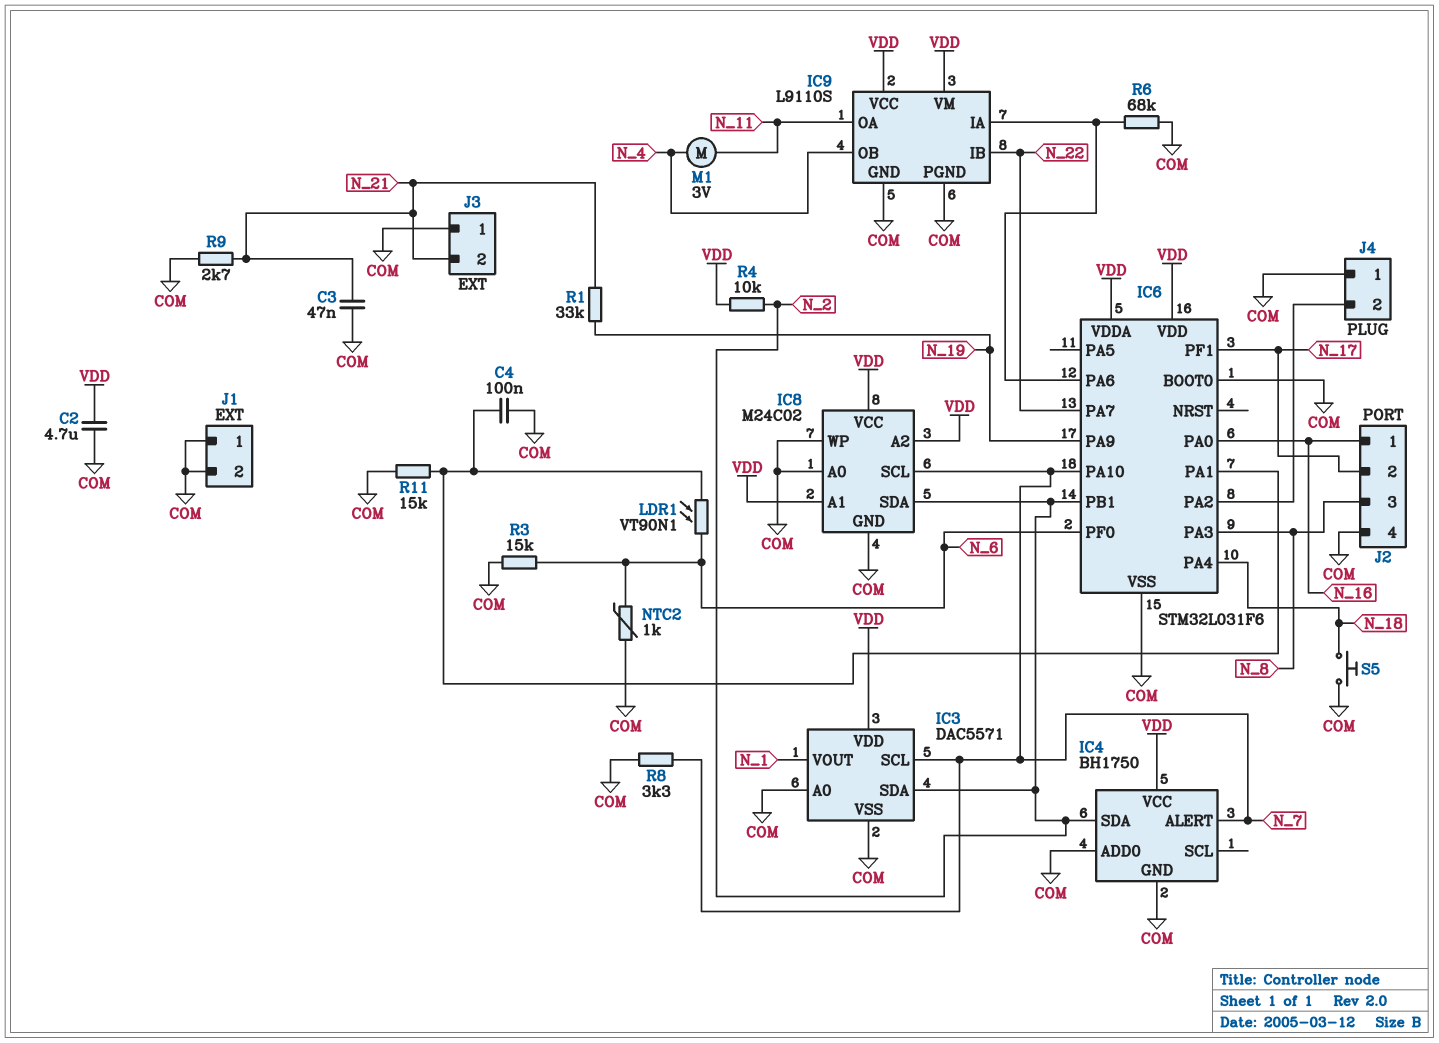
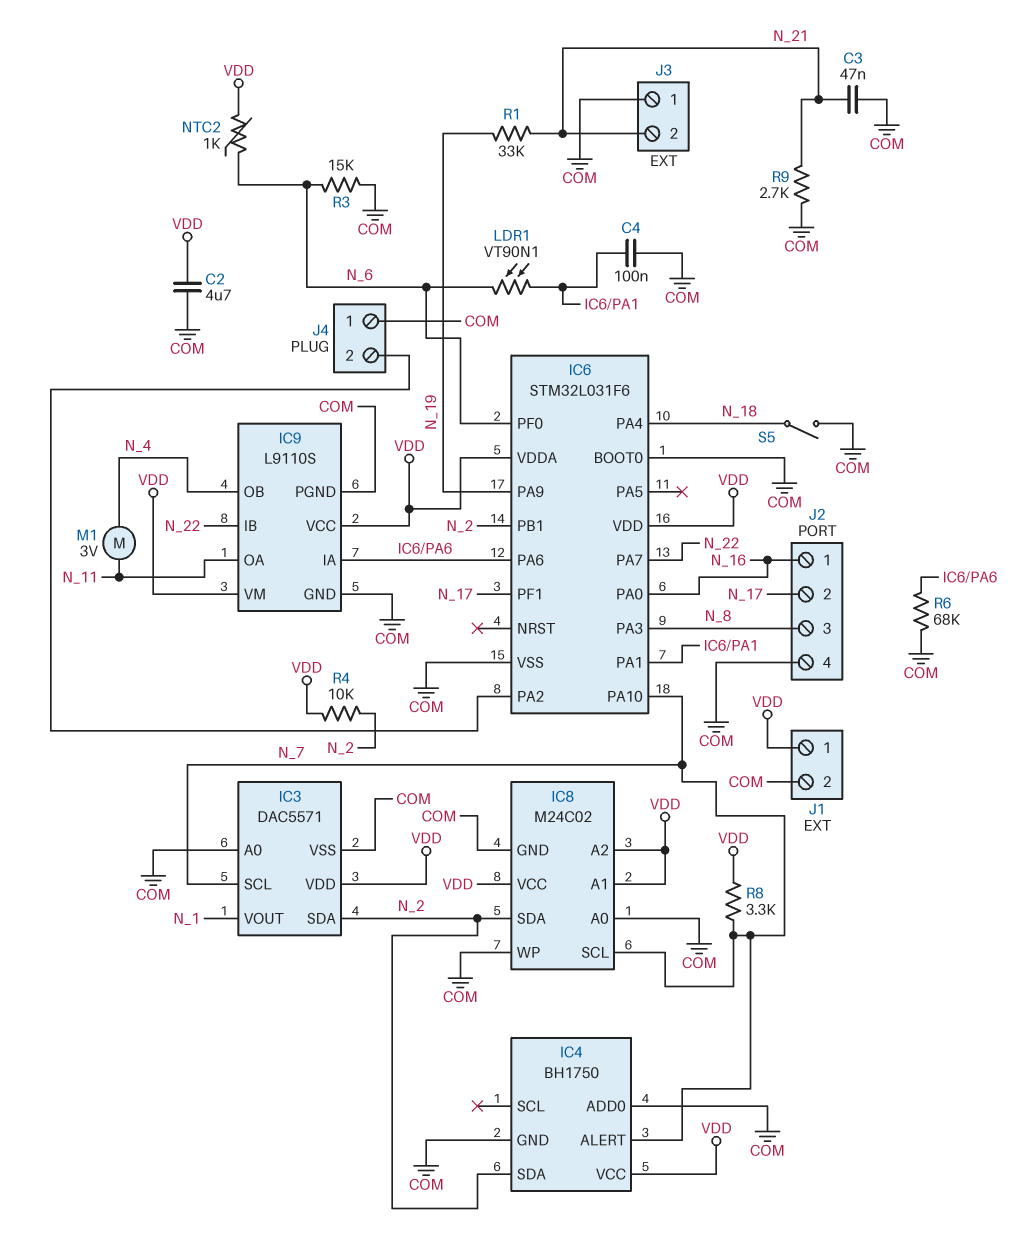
J1 pin 1: COM -> VDD
NTC2: 1k (COM, N_6) -> 1k (N_6, VDD)
R8: 3.3k (COM, N_7) -> 3.3k (N_7, VDD)
R11: 15k (COM, IC6/PA1) -> none
S5: button (COM, N_18) -> switch (COM, N_18)

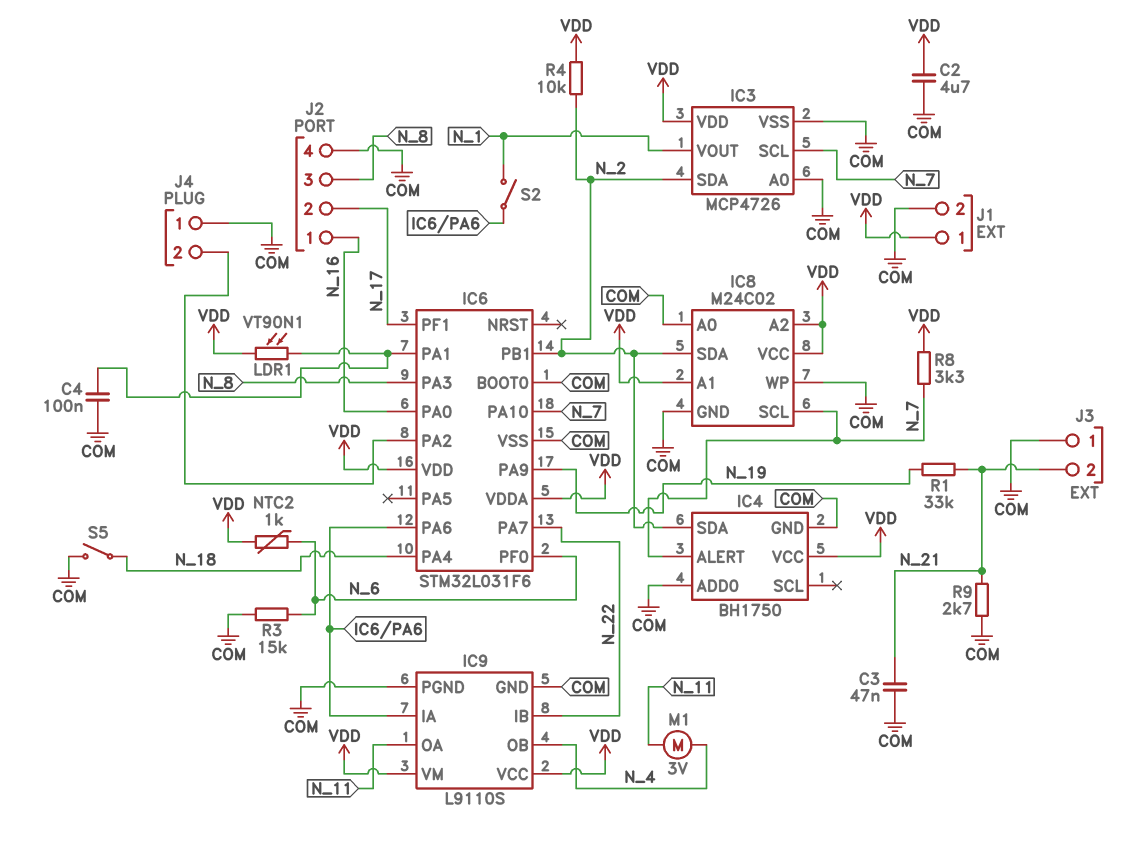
IC3: DAC5571 -> MCP4726
LDR1: VT90N1 (IC6/PA1, N_6) -> VT90N1 (IC6/PA1, VDD)
R6: 68k (COM, IC6/PA6) -> none
S2: none -> switch (IC6/PA6, N_1)

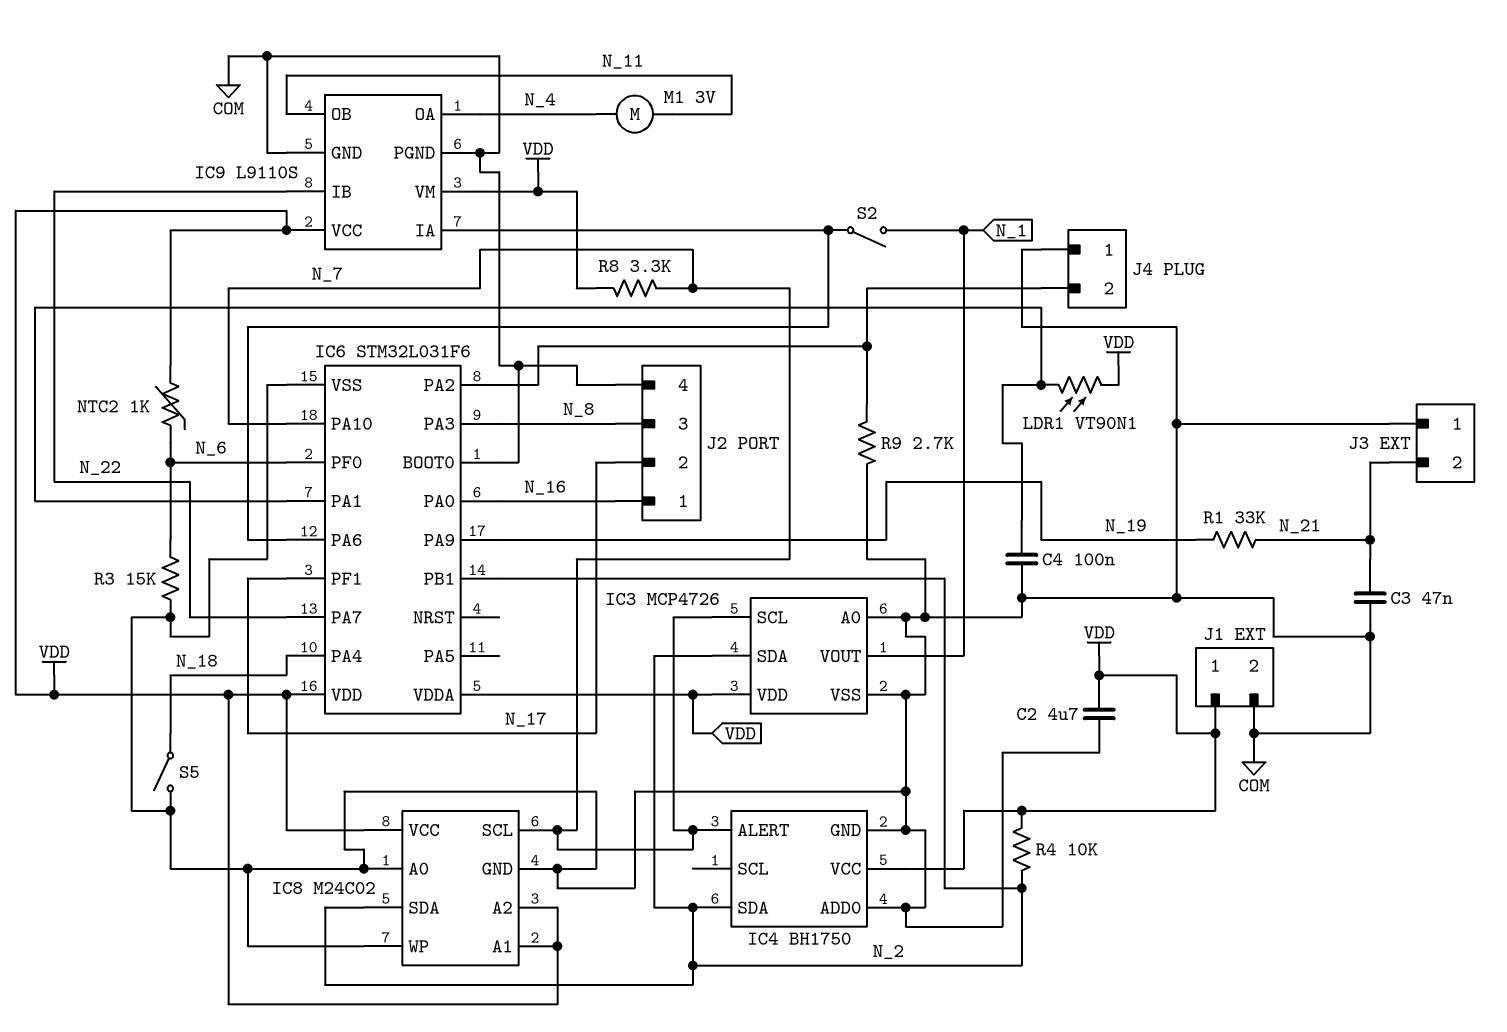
IC9 pin OA: N_11 -> N_4
IC9 pin OB: N_4 -> N_11
R9: 2.7k (COM, N_21) -> 2.7k (COM, IC6/PA2)

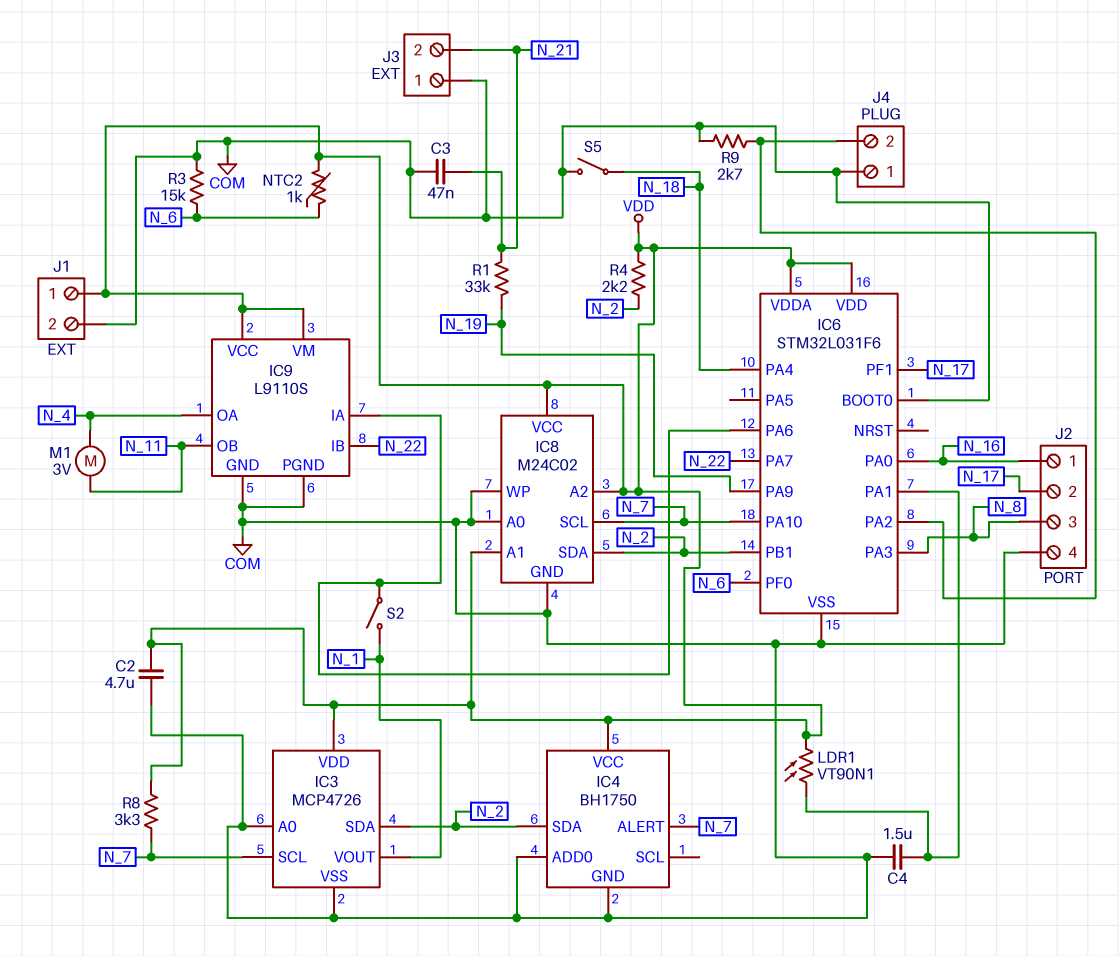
C4: 100nF (COM, IC6/PA1) -> 1.5uF (COM, IC6/PA1)
R4: 10k (N_2, VDD) -> 2.2k (N_2, VDD)

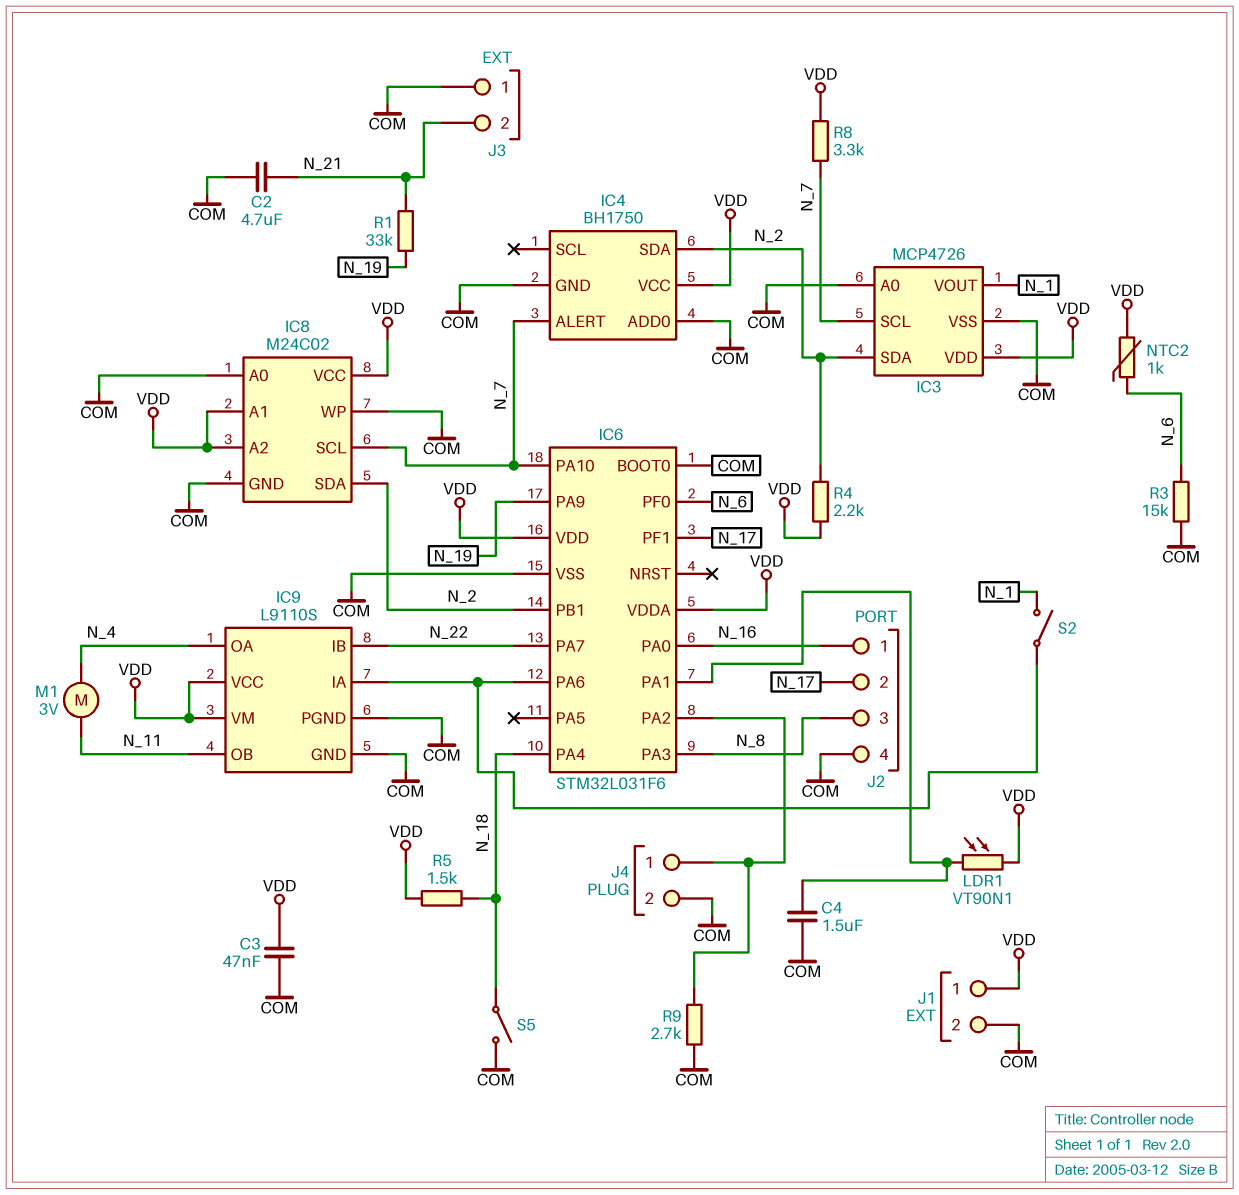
C2: 4.7uF (COM, VDD) -> 4.7uF (COM, N_21)
C3: 47nF (COM, N_21) -> 47nF (COM, VDD)
J4 pin 1: COM -> IC6/PA2
J4 pin 2: IC6/PA2 -> COM
R5: none -> 1.5k (N_18, VDD)

